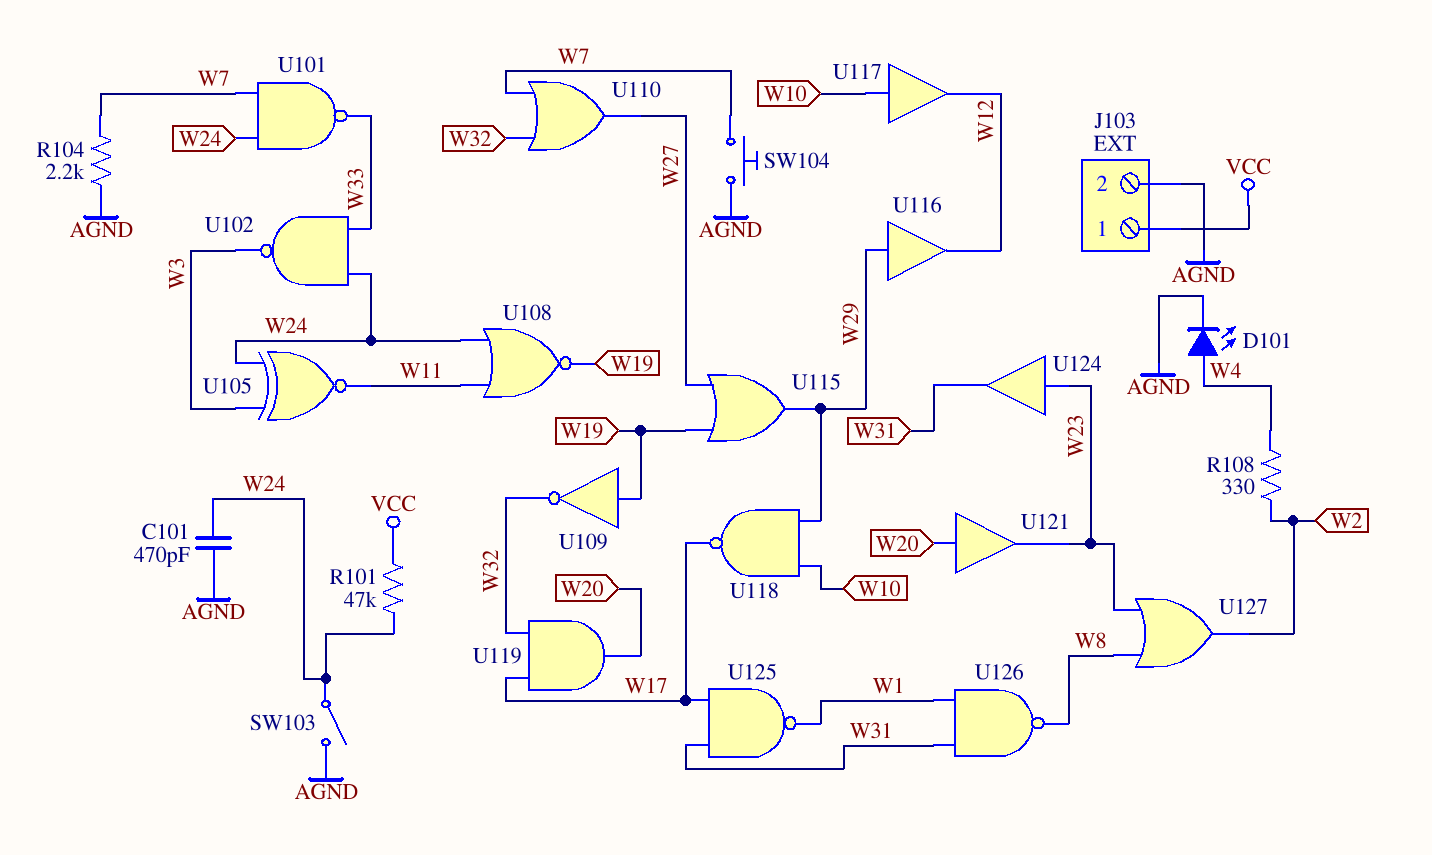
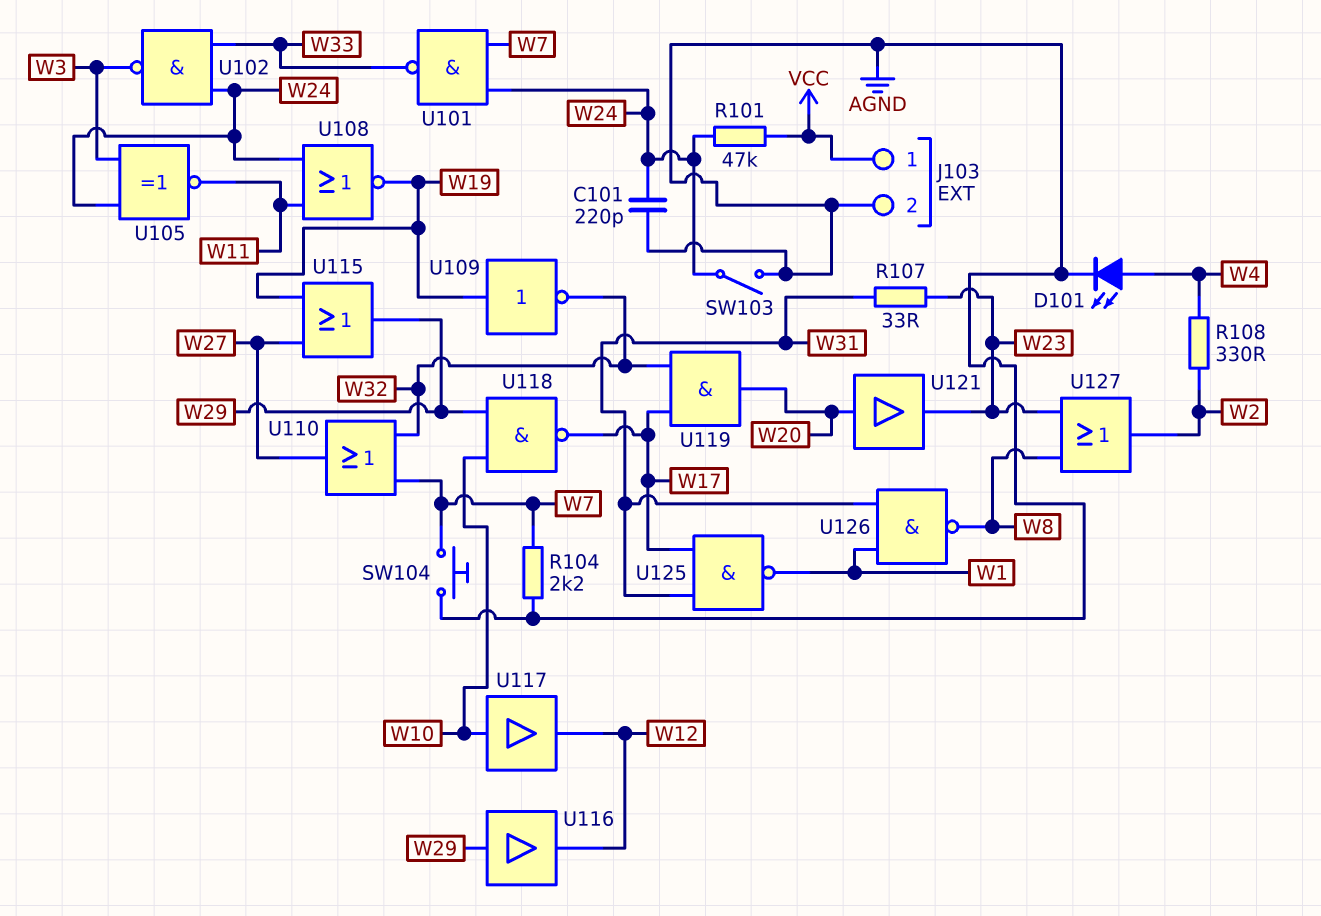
C101: 470pF (AGND, W24) -> 220pF (AGND, W24)
R107: none -> 33 (W23, W31)
U124: buffer (in W23, out W31) -> none

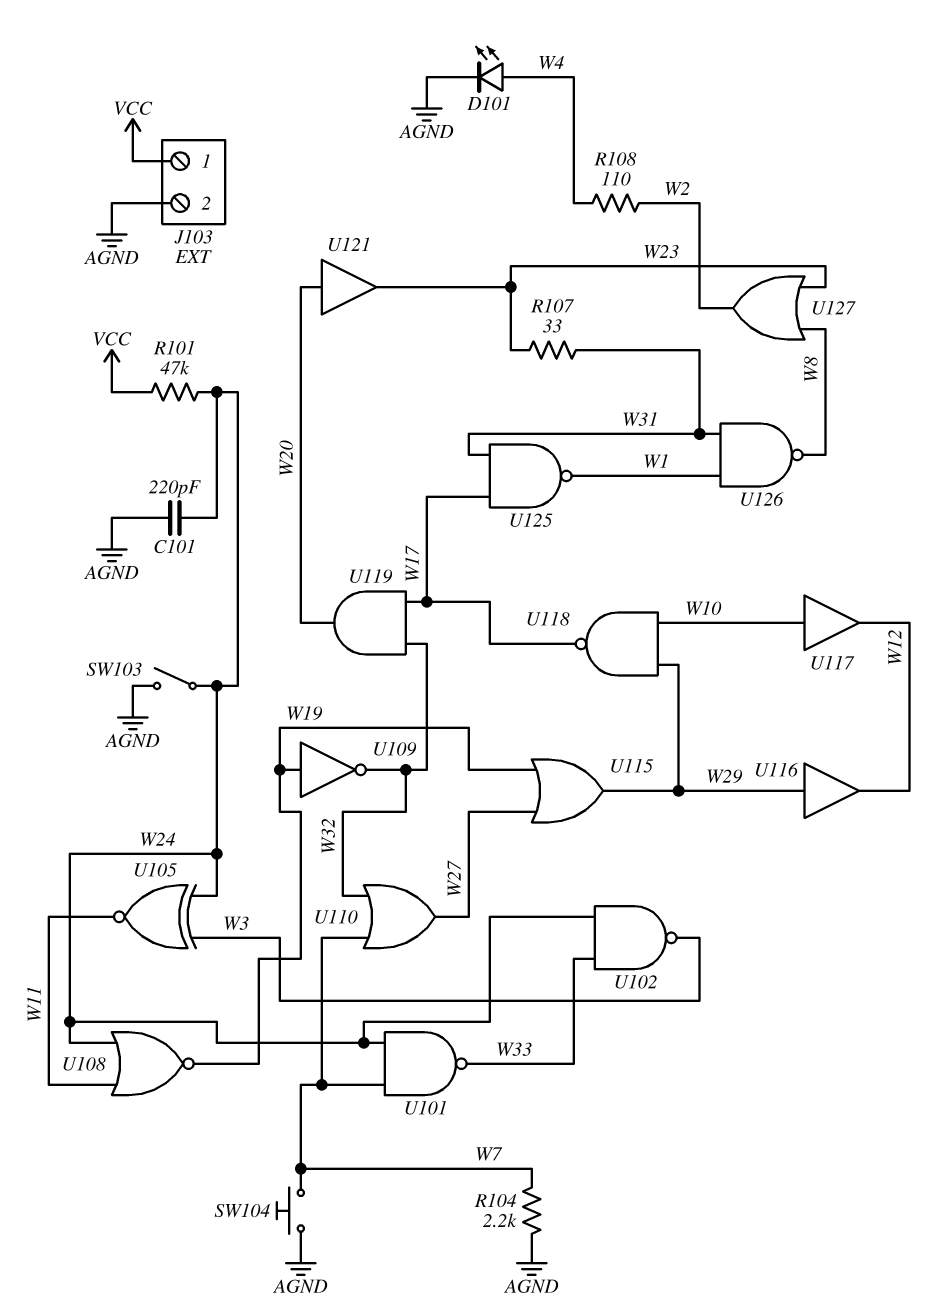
R108: 330 (W2, W4) -> 110 (W2, W4)

